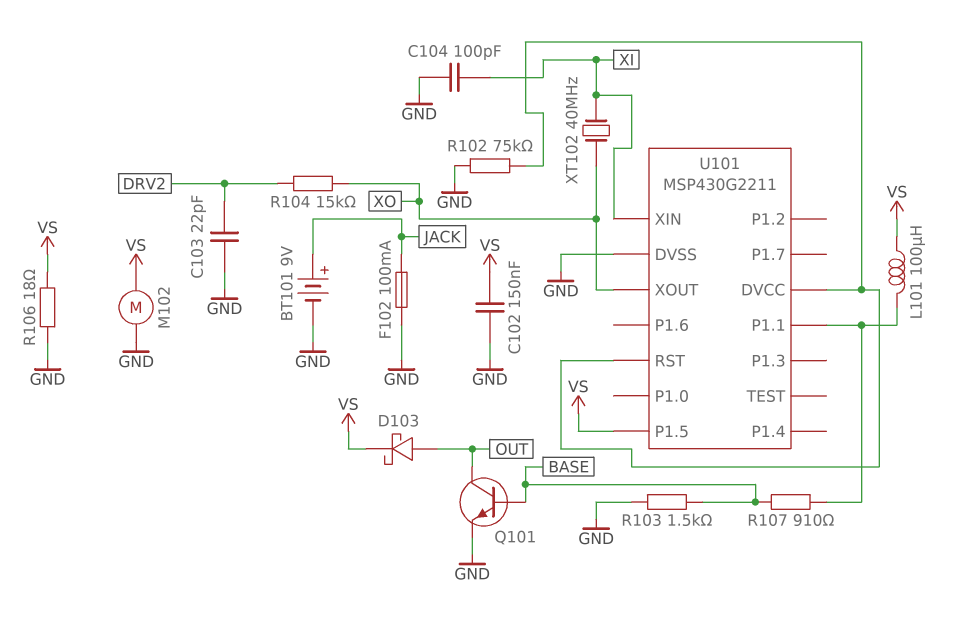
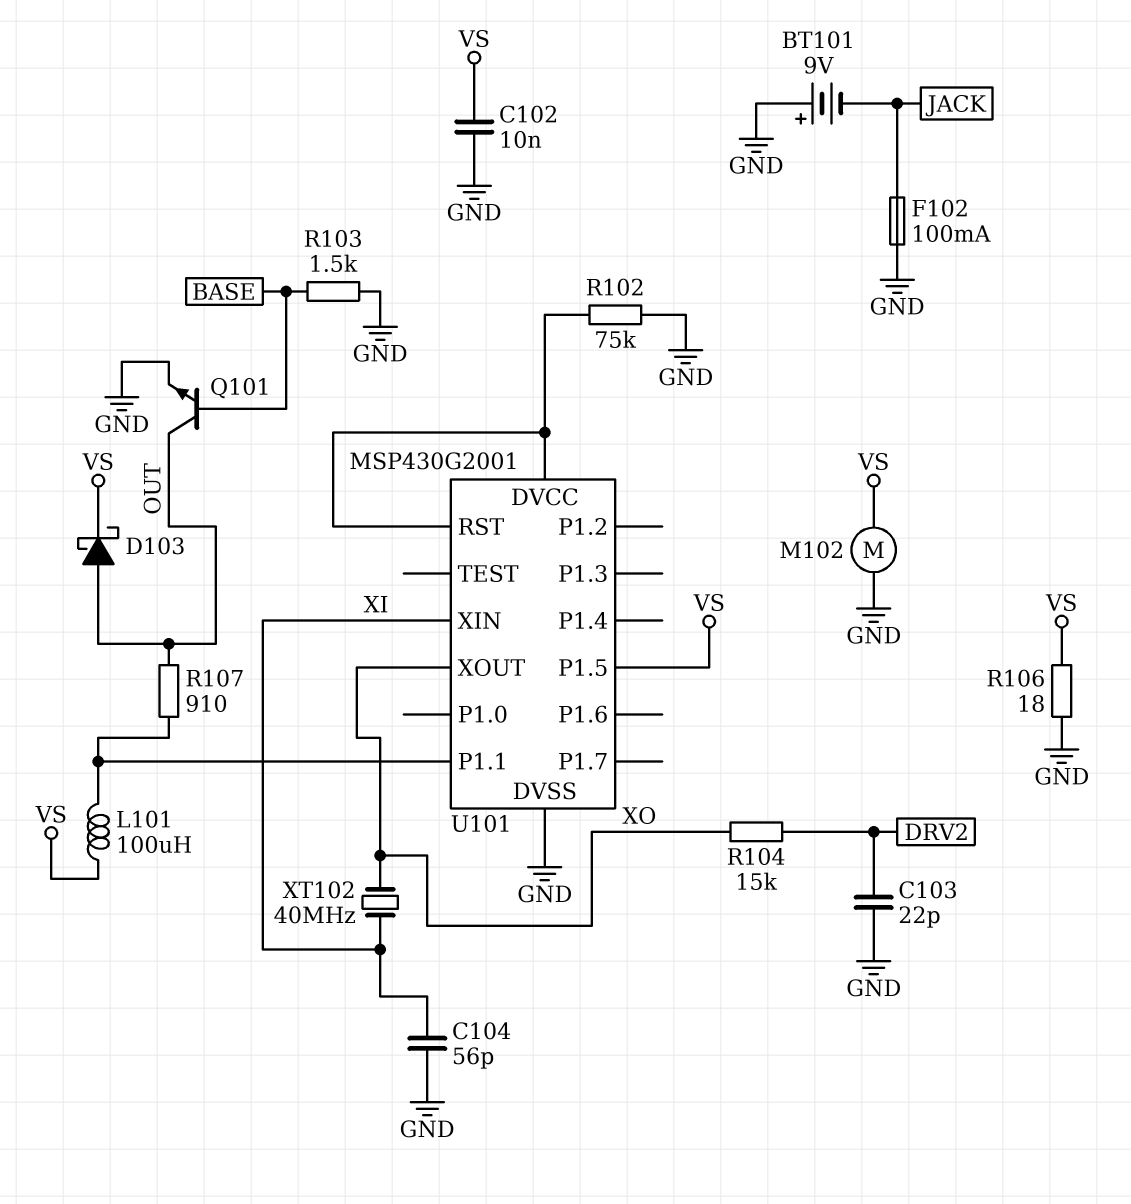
BT101: 9V (plus JACK, minus GND) -> 9V (plus GND, minus JACK)
C102: 150nF (GND, VS) -> 10nF (GND, VS)
C104: 100pF (GND, XI) -> 56pF (GND, XI)
R107: 910 (BASE, U101/P1.1) -> 910 (OUT, U101/P1.1)
U101: MSP430G2211 -> MSP430G2001

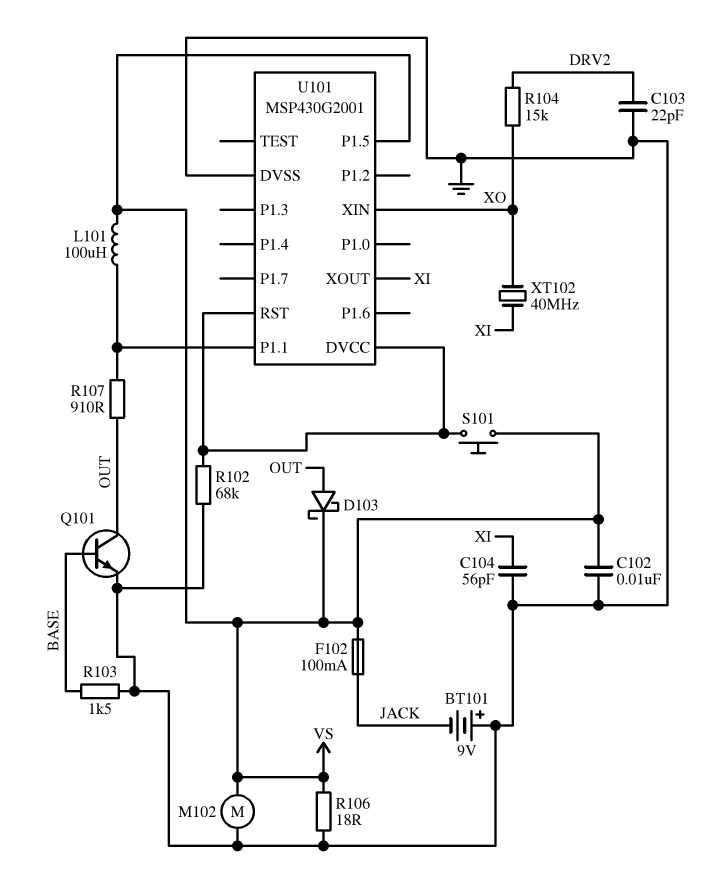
F102: 100mA (GND, JACK) -> 100mA (JACK, VS)
R102: 75k (GND, U101/DVCC) -> 68k (GND, U101/DVCC)
S101: none -> button (U101/DVCC, VS)
U101 pin XIN: XI -> XO
U101 pin XOUT: XO -> XI

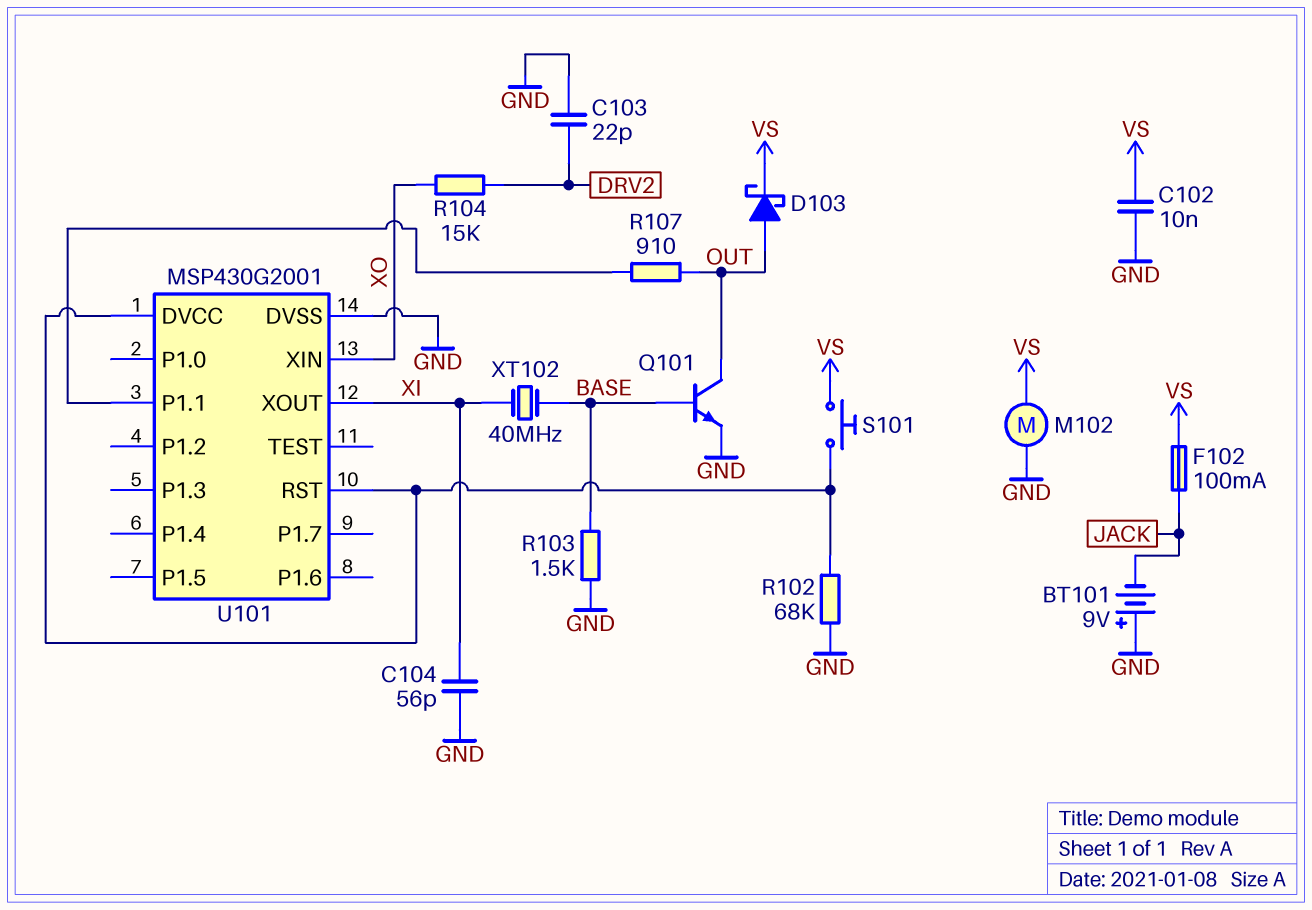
L101: 100uH (U101/P1.1, VS) -> none
R106: 18 (GND, VS) -> none
U101 pin P1.5: VS -> none
XT102: 40MHz (XI, XO) -> 40MHz (BASE, XI)

